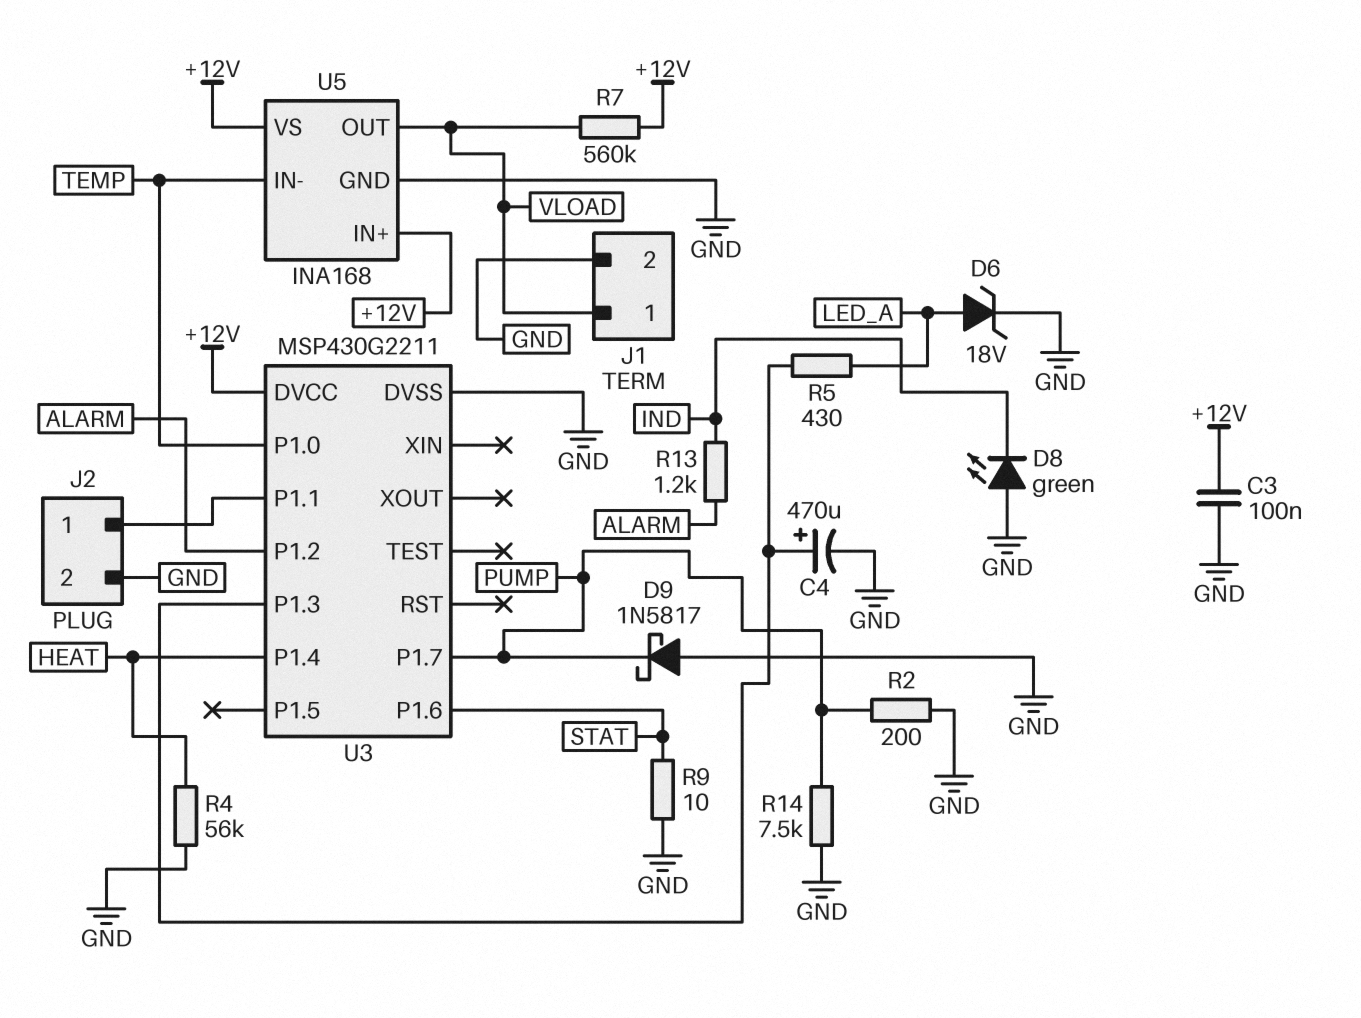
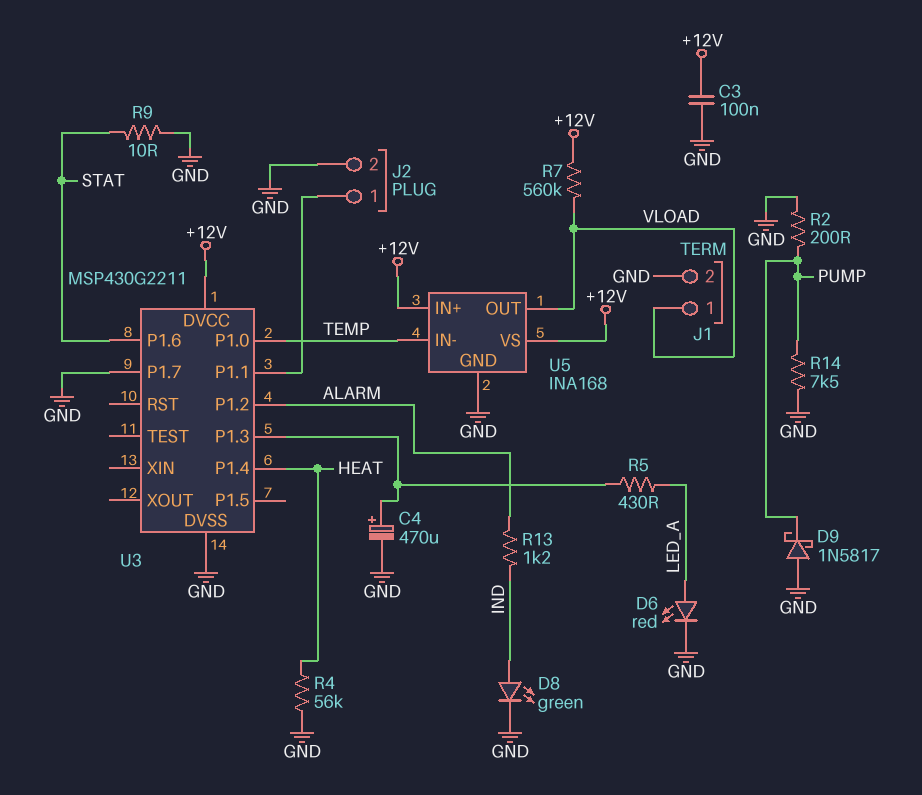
D6: zener 18V (A LED_A, K GND) -> LED red (A LED_A, K GND)
D8: LED green (A GND, K IND) -> LED green (A IND, K GND)
U3 pin P1.7: PUMP -> GND

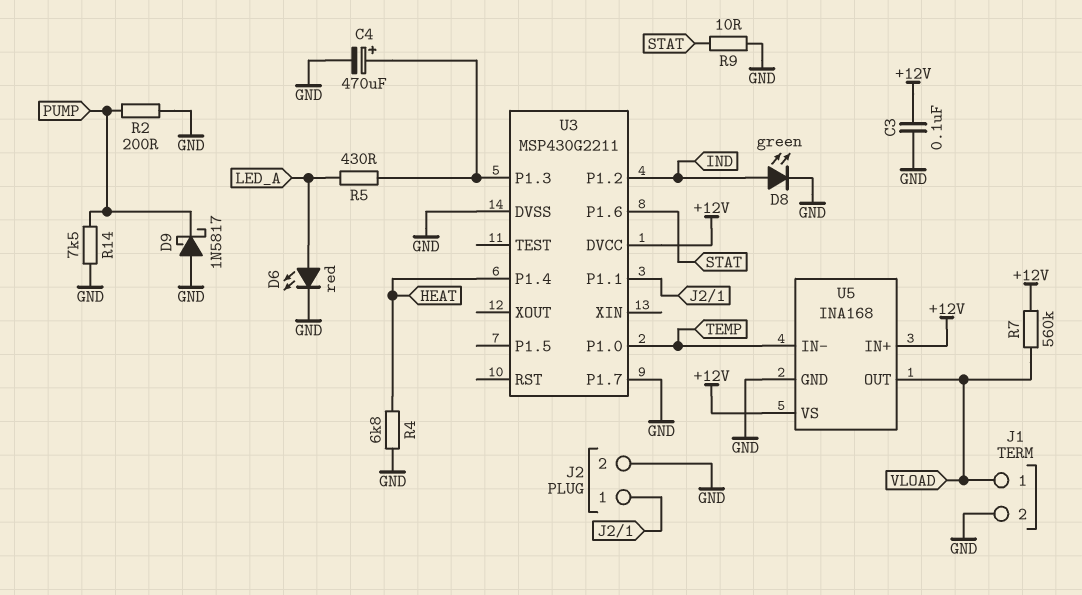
R4: 56k (GND, HEAT) -> 6.8k (GND, HEAT)
R13: 1.2k (ALARM, IND) -> none
U3 pin P1.2: ALARM -> IND

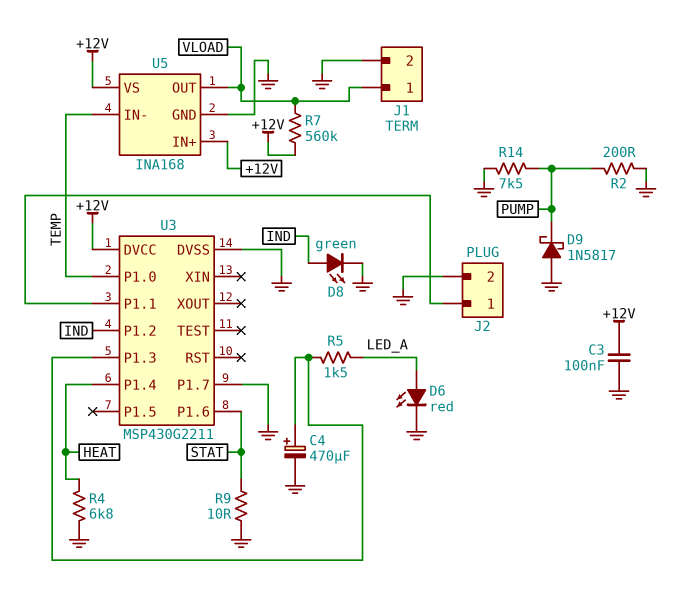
R5: 430 (LED_A, U3/P1.3) -> 1.5k (LED_A, U3/P1.3)

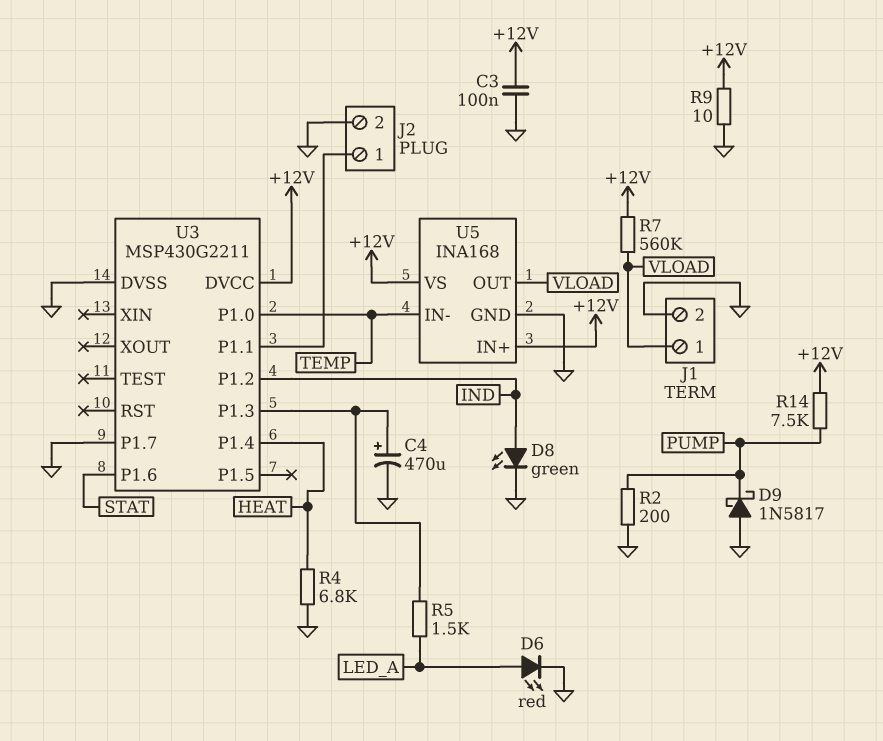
R9: 10 (GND, STAT) -> 10 (+12V, GND)
R14: 7.5k (GND, PUMP) -> 7.5k (+12V, PUMP)

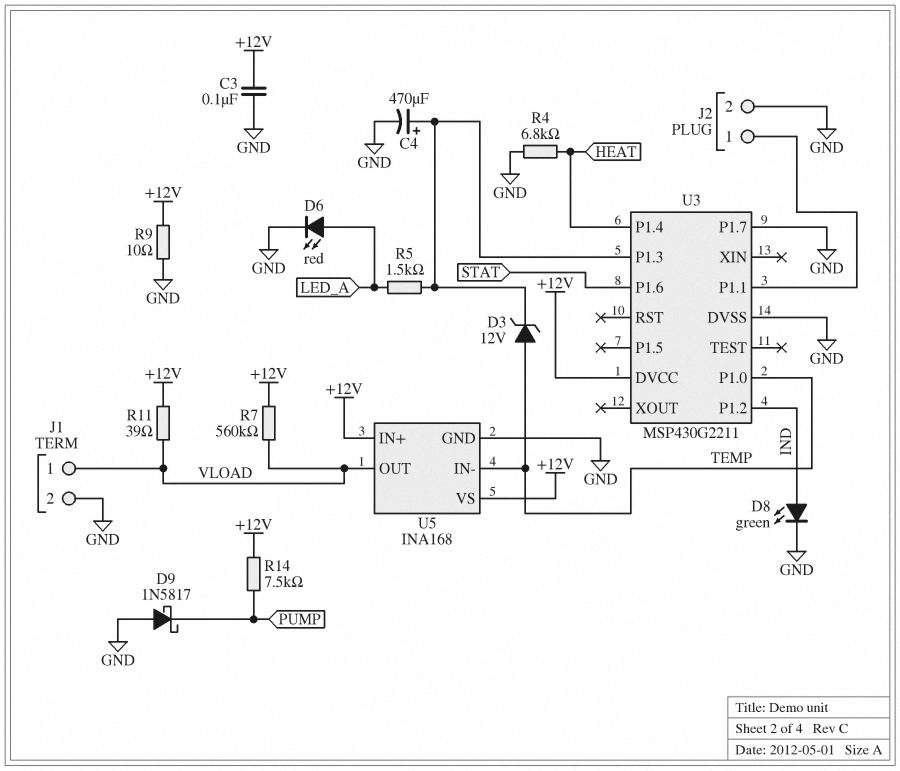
D3: none -> zener 12V (A TEMP, K U3/P1.3)
R2: 200 (GND, PUMP) -> none
R11: none -> 39 (+12V, VLOAD)

